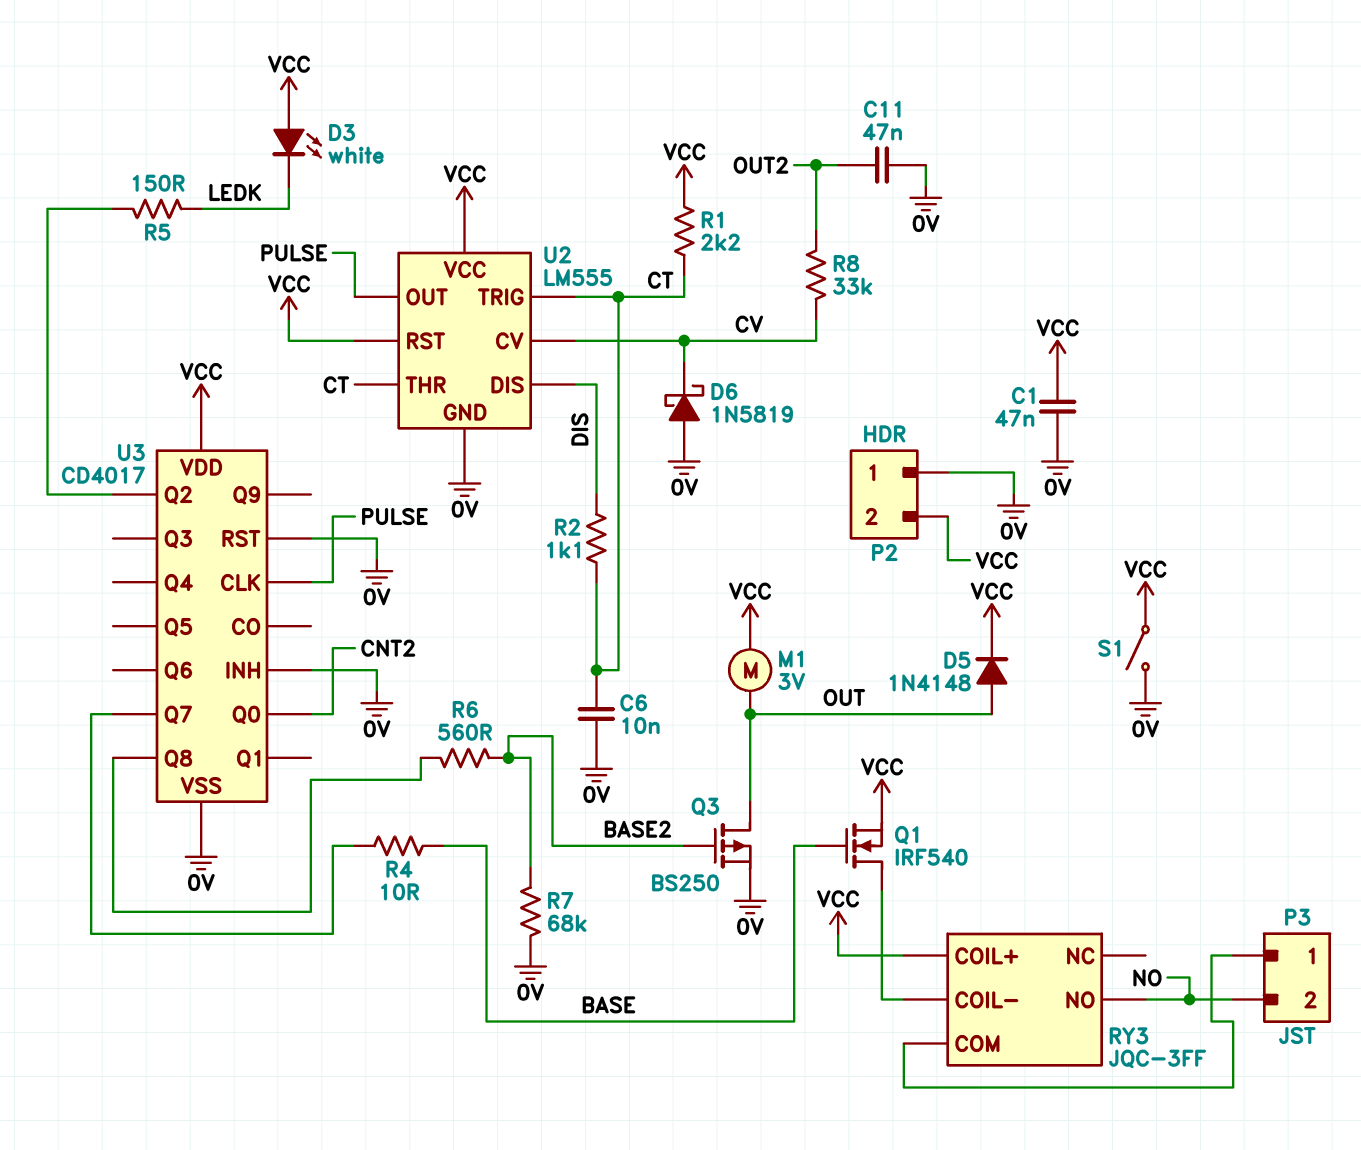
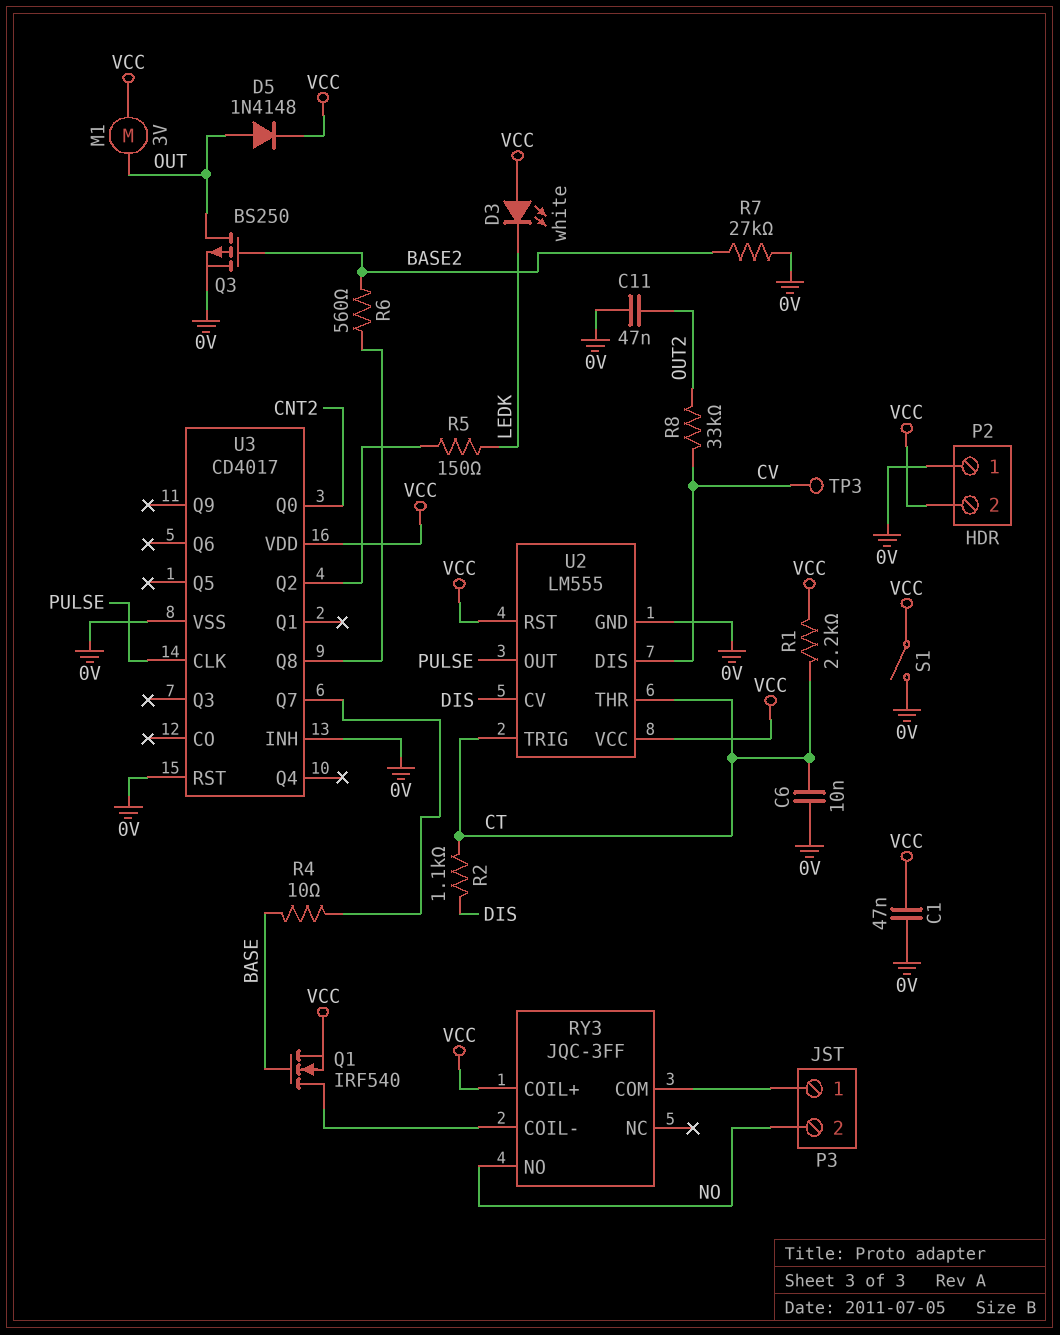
D6: schottky 1N5819 (A 0V, K CV) -> none
R7: 68k (0V, BASE2) -> 27k (0V, BASE2)
TP3: none -> test point (CV)
U2 pin CV: CV -> DIS
U2 pin DIS: DIS -> CV

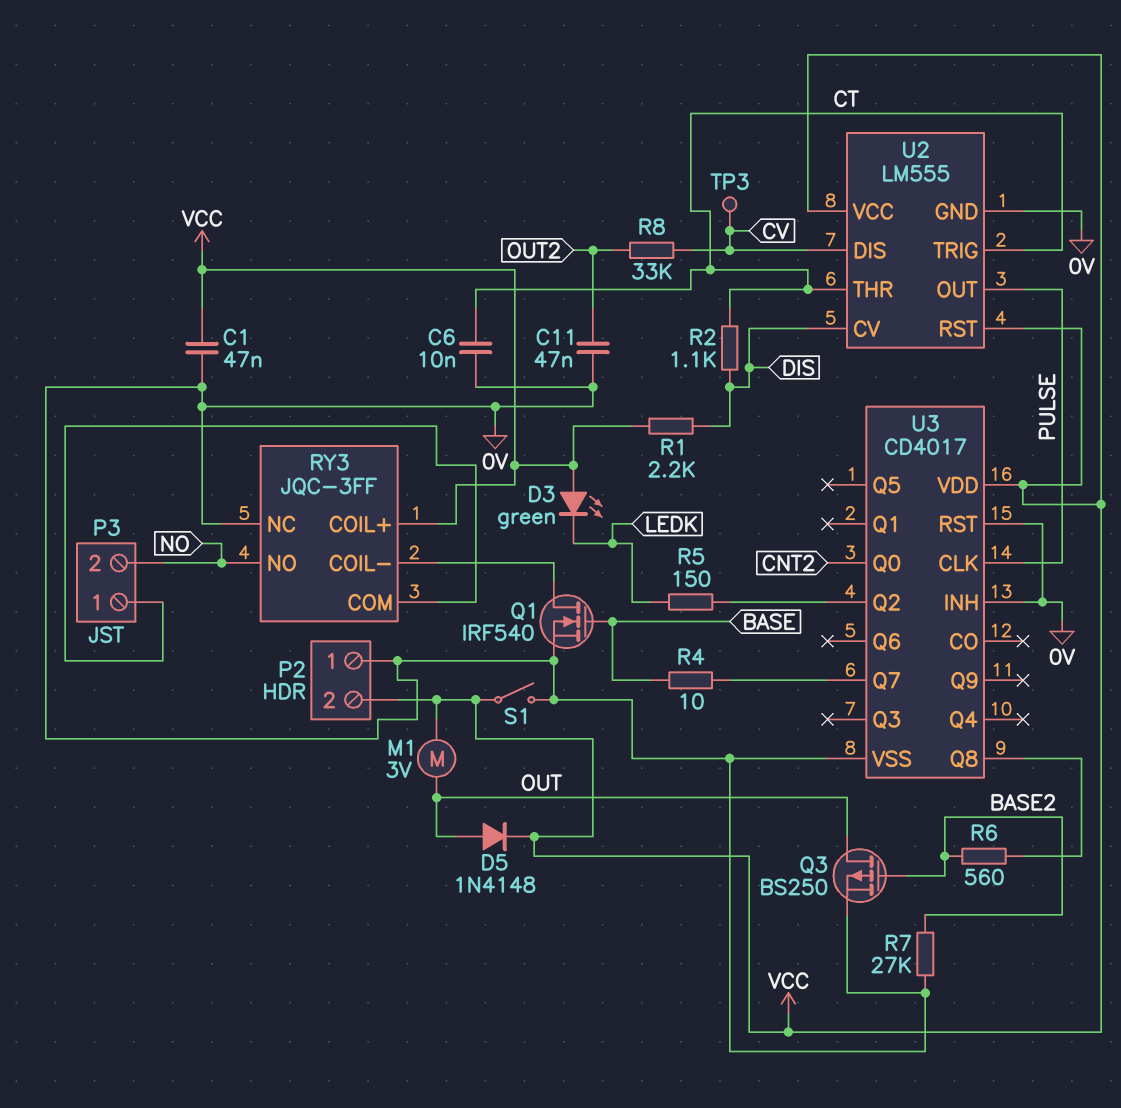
D3: LED white (A VCC, K LEDK) -> LED green (A VCC, K LEDK)
Q1: NMOS IRF540 (G BASE, D RY3/COIL-, S VCC) -> NMOS IRF540 (G BASE, D RY3/COIL-, S 0V)
R1: 2.2k (CT, VCC) -> 2.2k (DIS, VCC)
RY3 pin NC: none -> 0V

